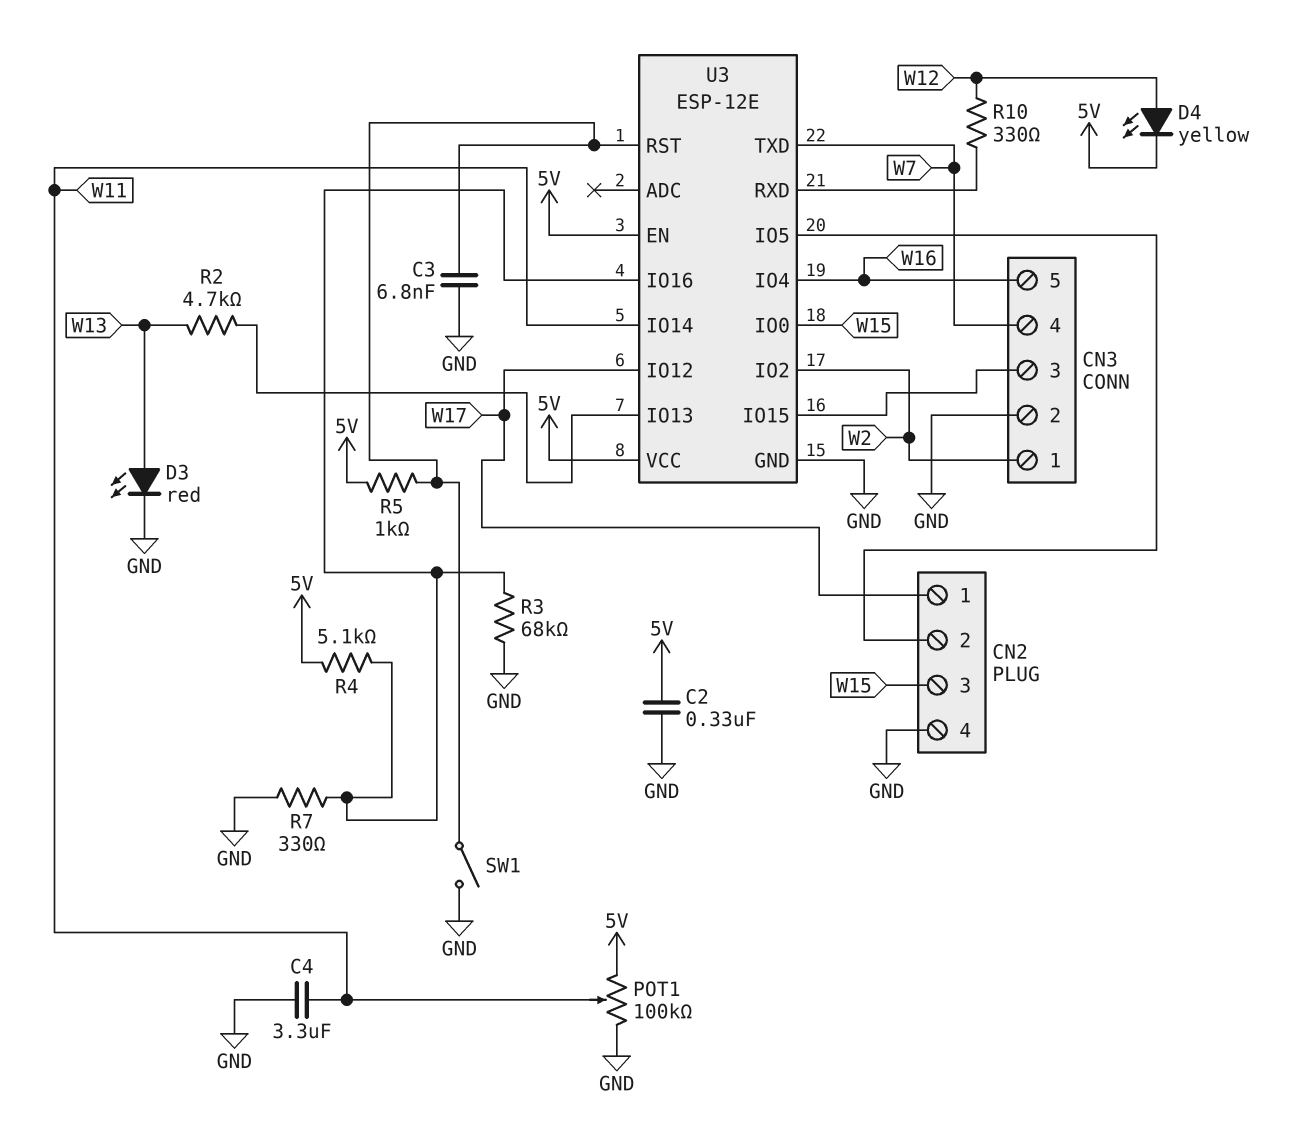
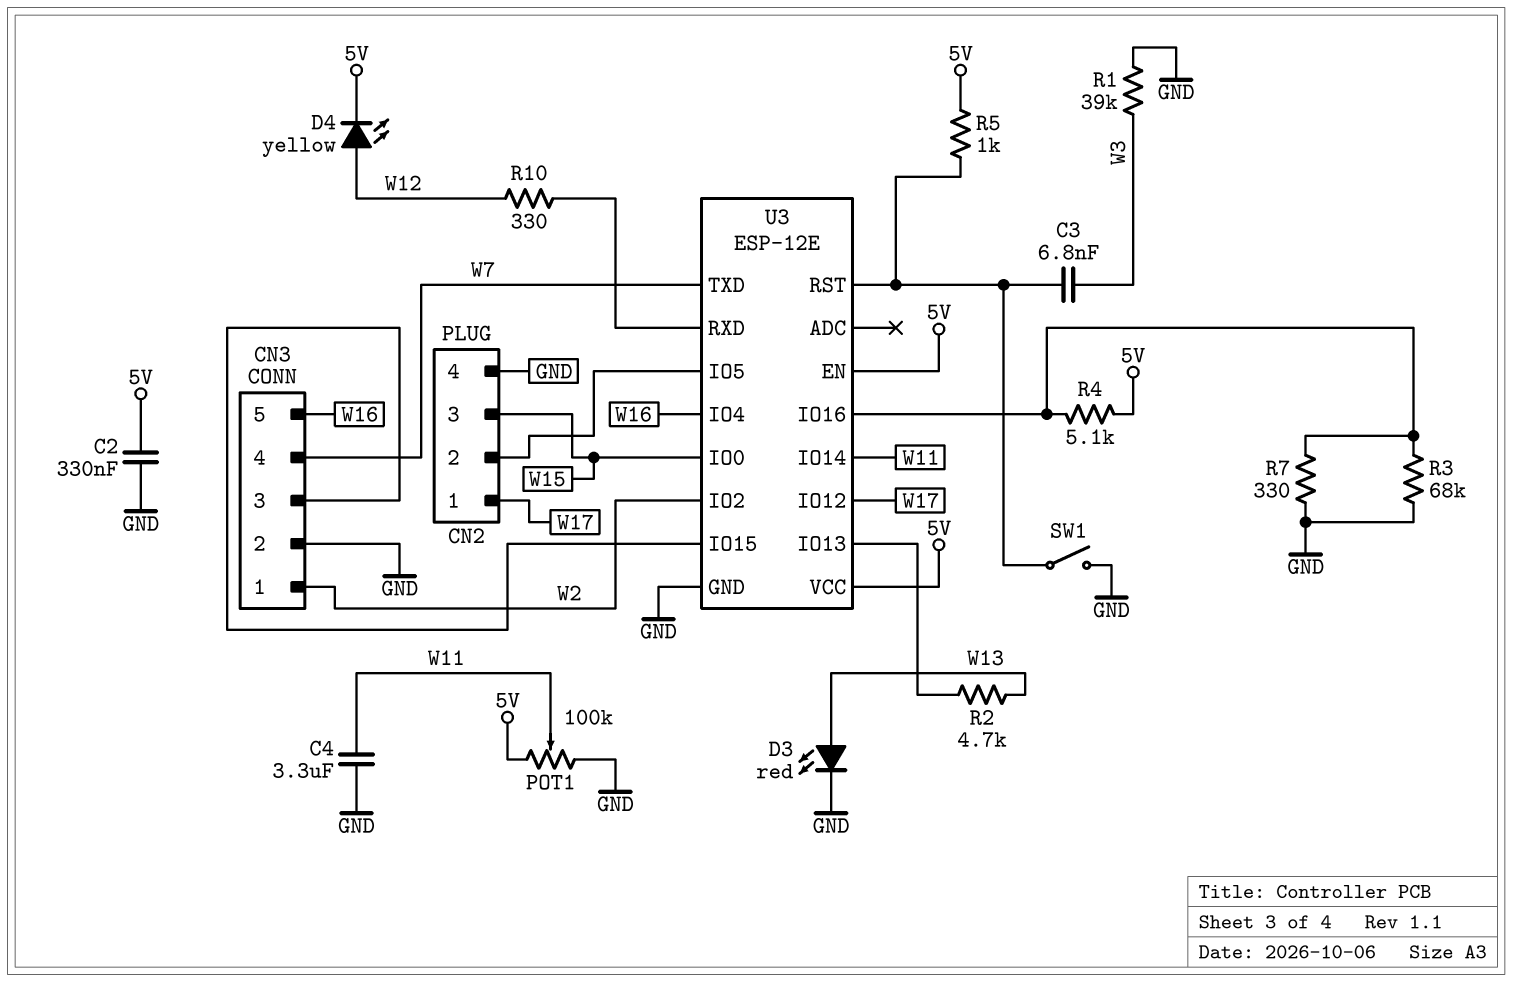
C3: 6.8nF (GND, U3/RST) -> 6.8nF (U3/RST, W3)
R1: none -> 39k (GND, W3)

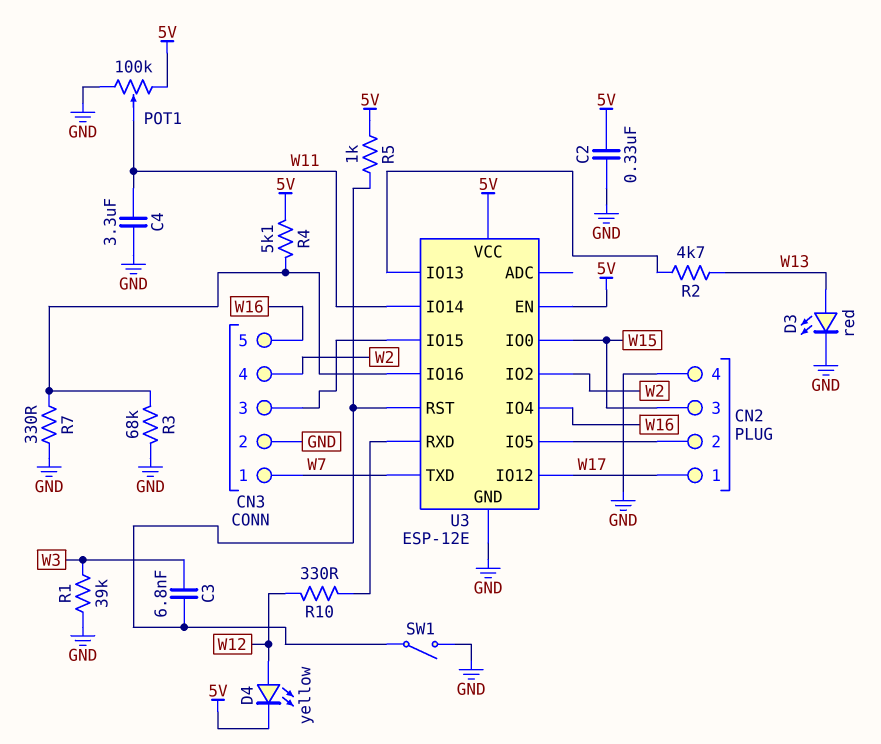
CN3 pin 1: W2 -> W7
CN3 pin 4: W7 -> W2

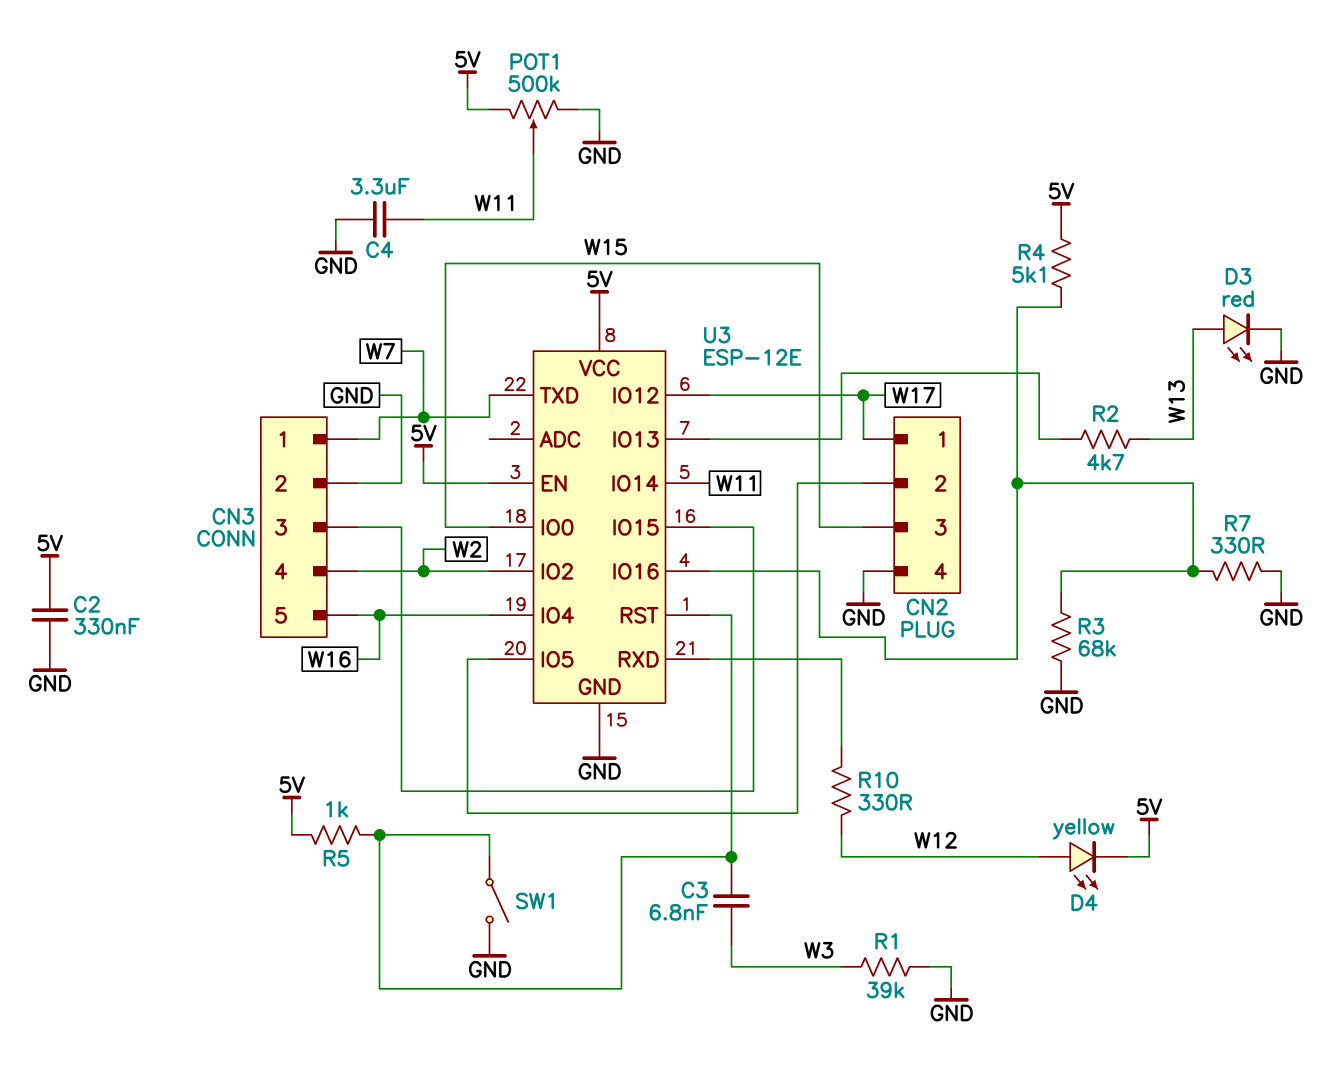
POT1: 100k (5V, GND, wiper W11) -> 500k (5V, GND, wiper W11)

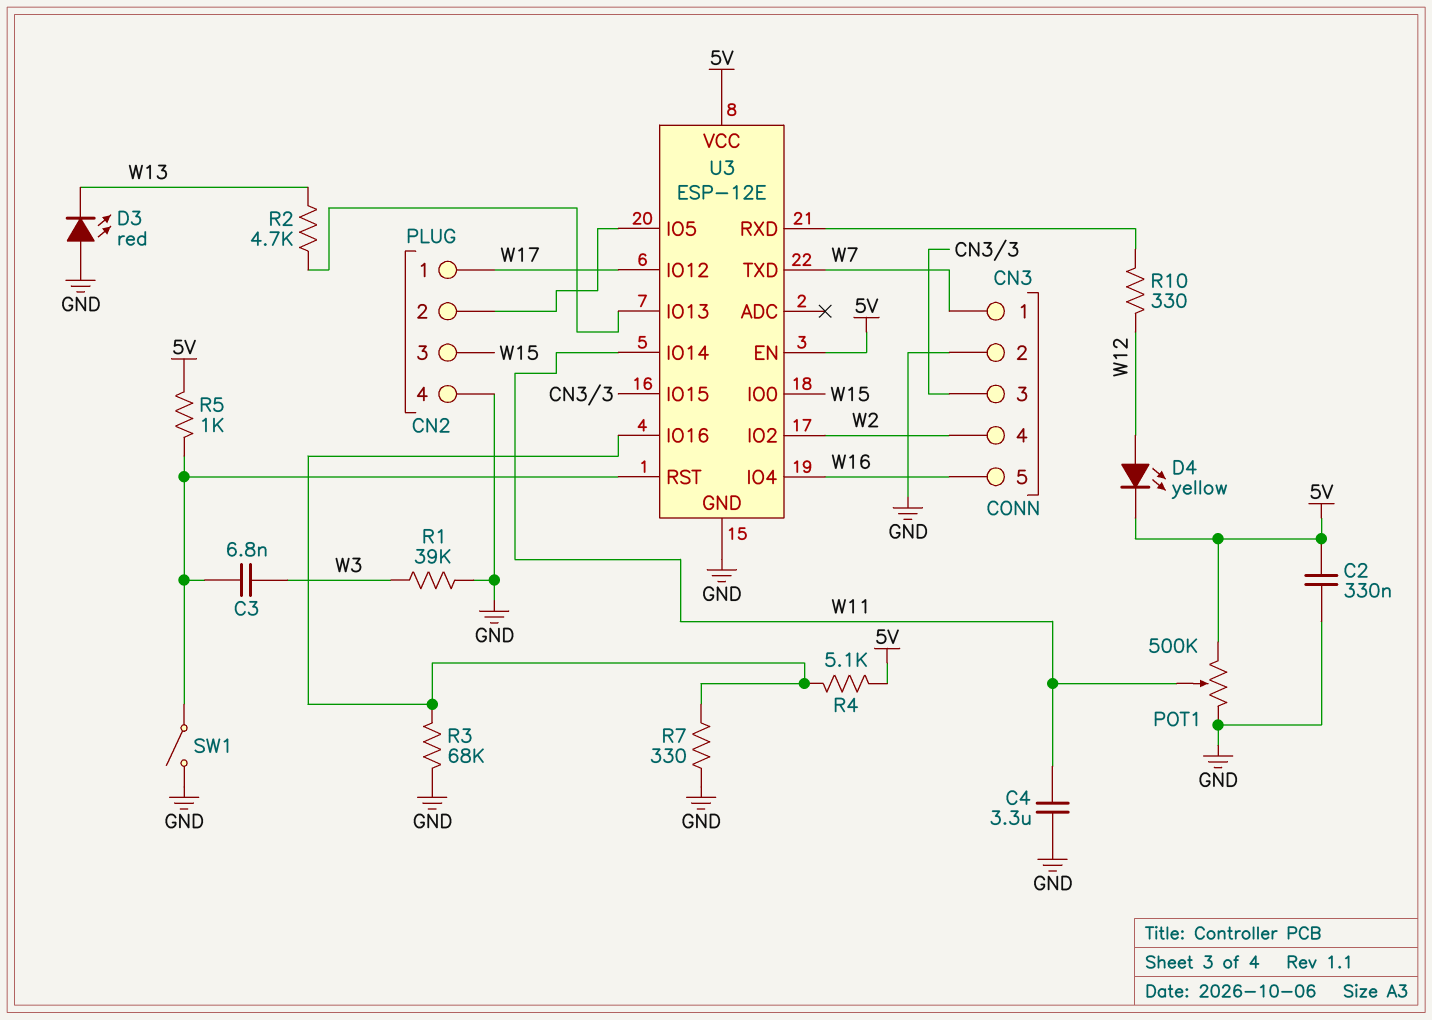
D3: LED red (A W13, K GND) -> LED red (A GND, K W13)

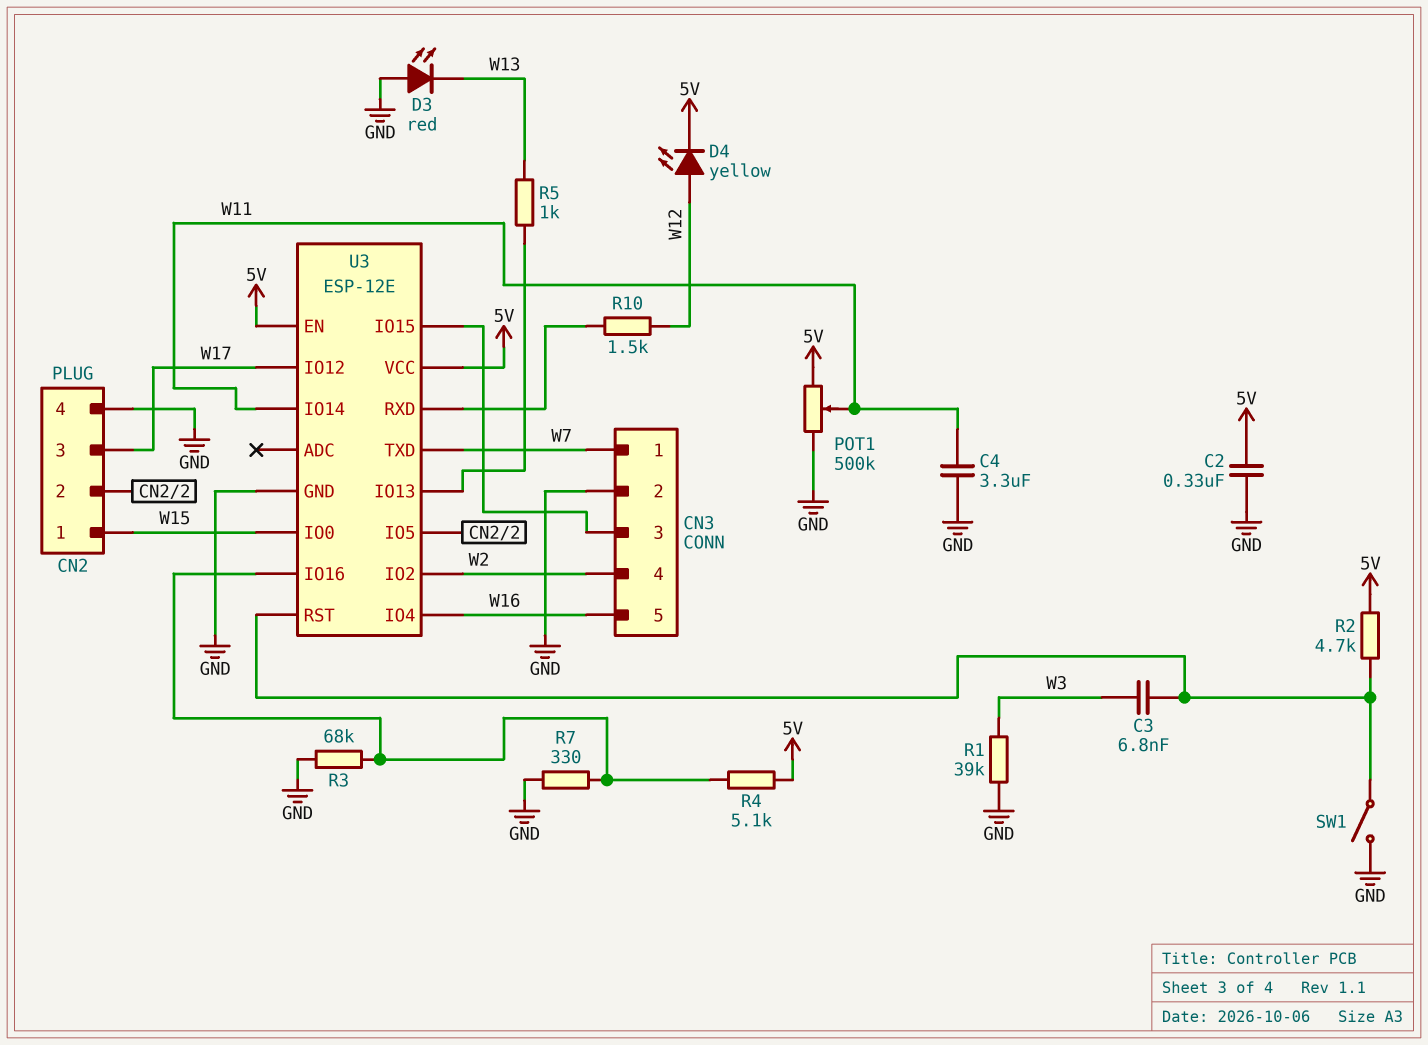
CN2 pin 1: W17 -> W15
CN2 pin 3: W15 -> W17
R2: 4.7k (U3/IO13, W13) -> 4.7k (5V, U3/RST)
R5: 1k (5V, U3/RST) -> 1k (U3/IO13, W13)
R10: 330 (U3/RXD, W12) -> 1.5k (U3/RXD, W12)

